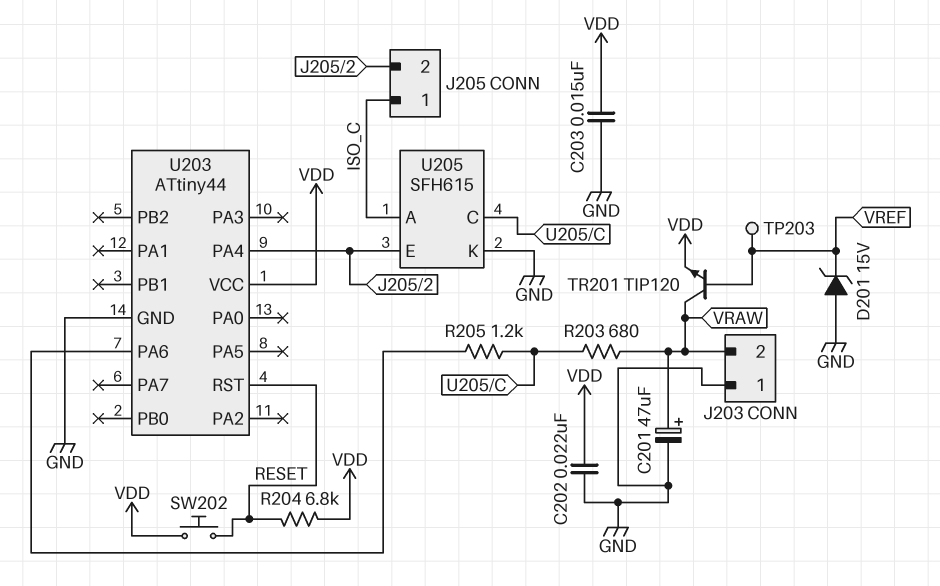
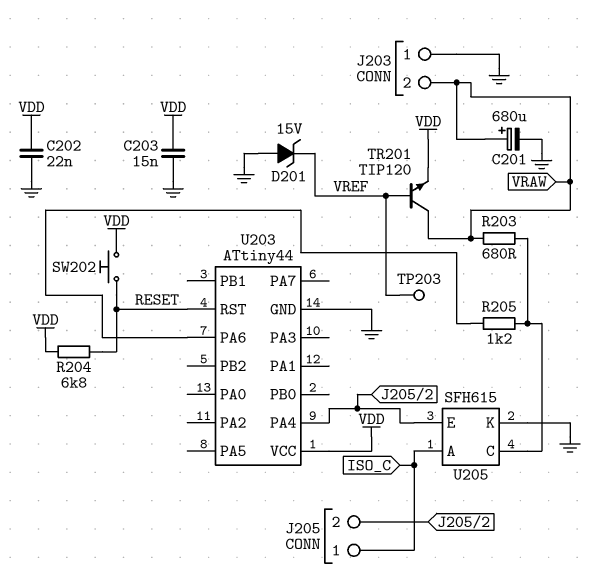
C201: 47uF (plus VRAW, minus GND) -> 680uF (plus VRAW, minus GND)

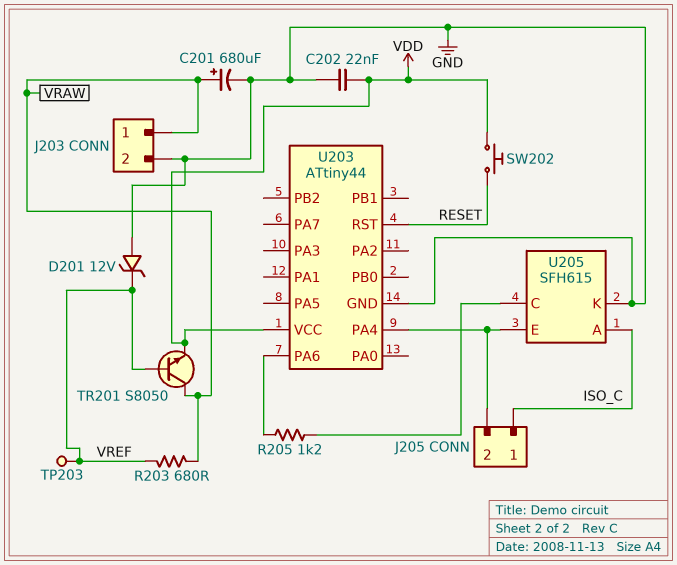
C203: 15nF (GND, VDD) -> none
D201: zener 15V (A GND, K VREF) -> zener 12V (A GND, K VREF)
J203 pin 1: GND -> VRAW
J203 pin 2: VRAW -> GND
R203: 680 (U205/C, VRAW) -> 680 (VRAW, VREF)
R204: 6.8k (RESET, VDD) -> none
TR201: NPN TIP120 (B VREF, C VRAW, E VDD) -> NPN S8050 (B VREF, C VRAW, E VDD)

